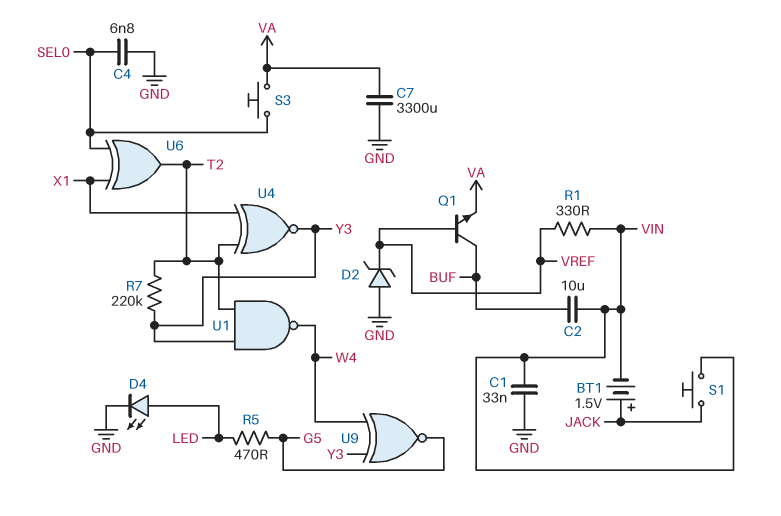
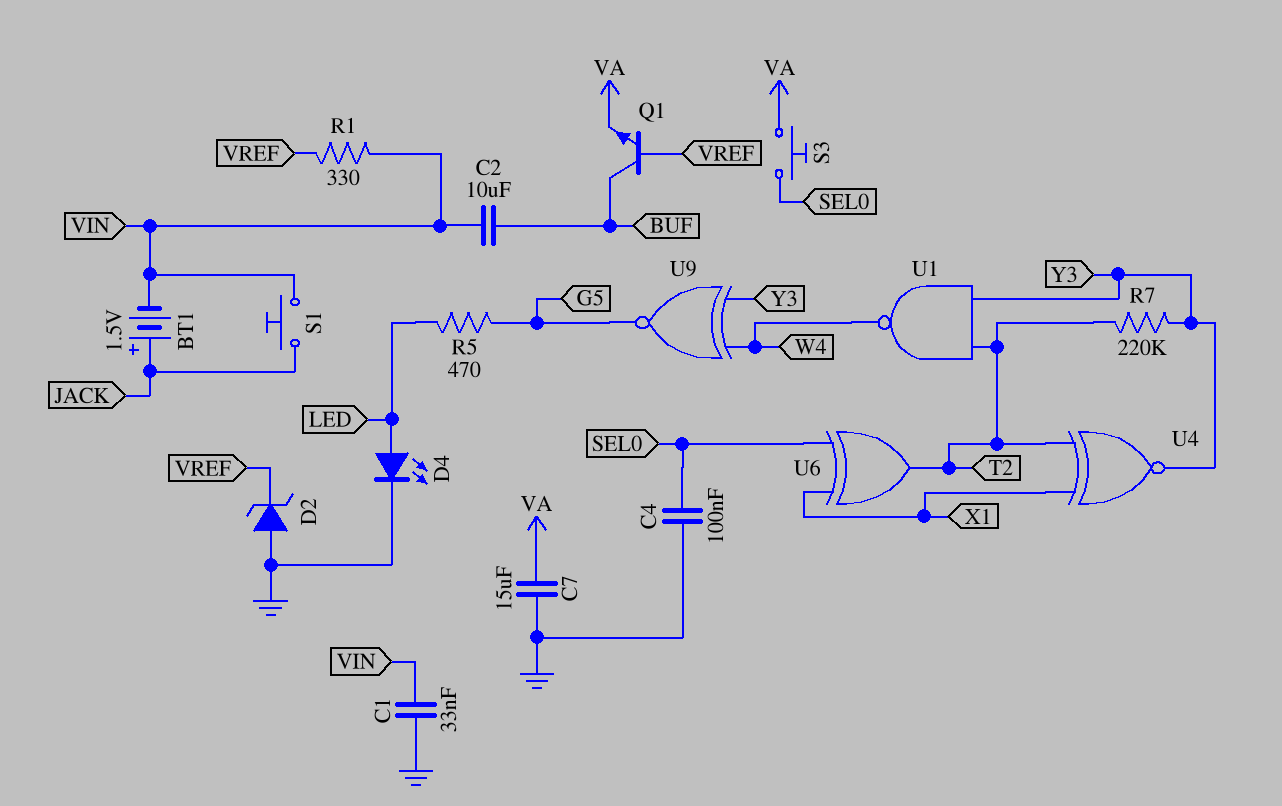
C4: 6.8nF (GND, SEL0) -> 100nF (GND, SEL0)
C7: 3300uF (GND, VA) -> 15uF (GND, VA)

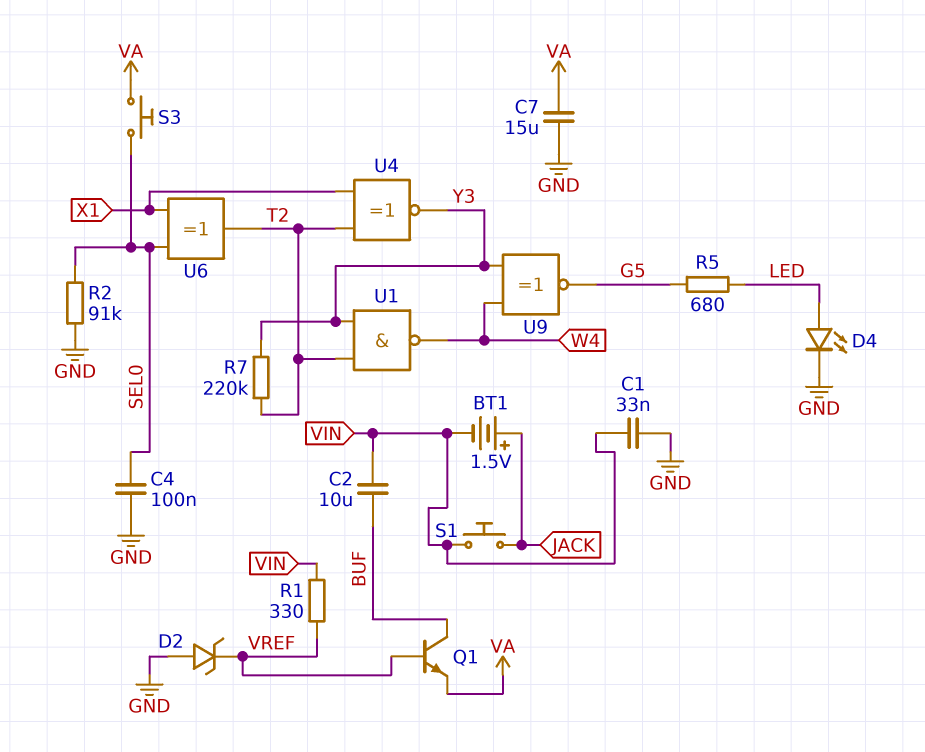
R2: none -> 91k (GND, SEL0)
R5: 470 (G5, LED) -> 680 (G5, LED)

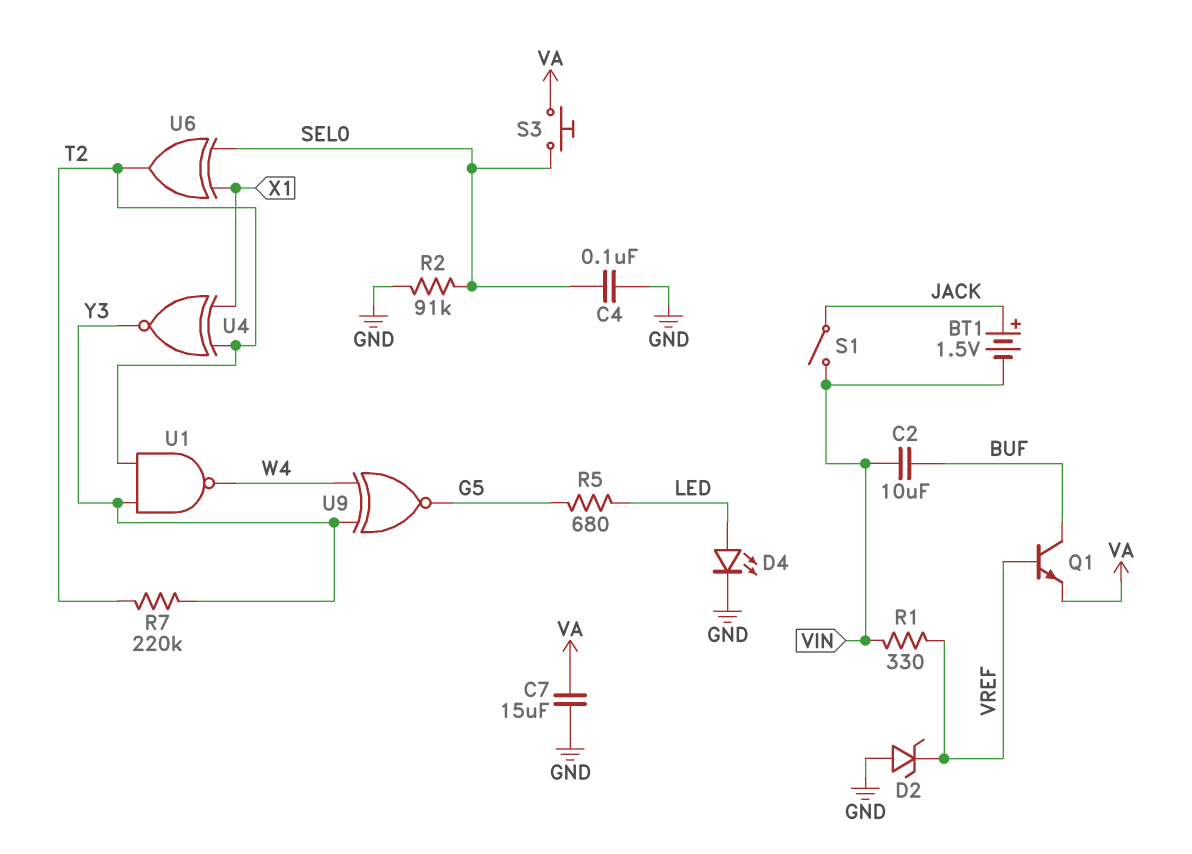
C1: 33nF (GND, VIN) -> none
S1: button (JACK, VIN) -> switch (JACK, VIN)

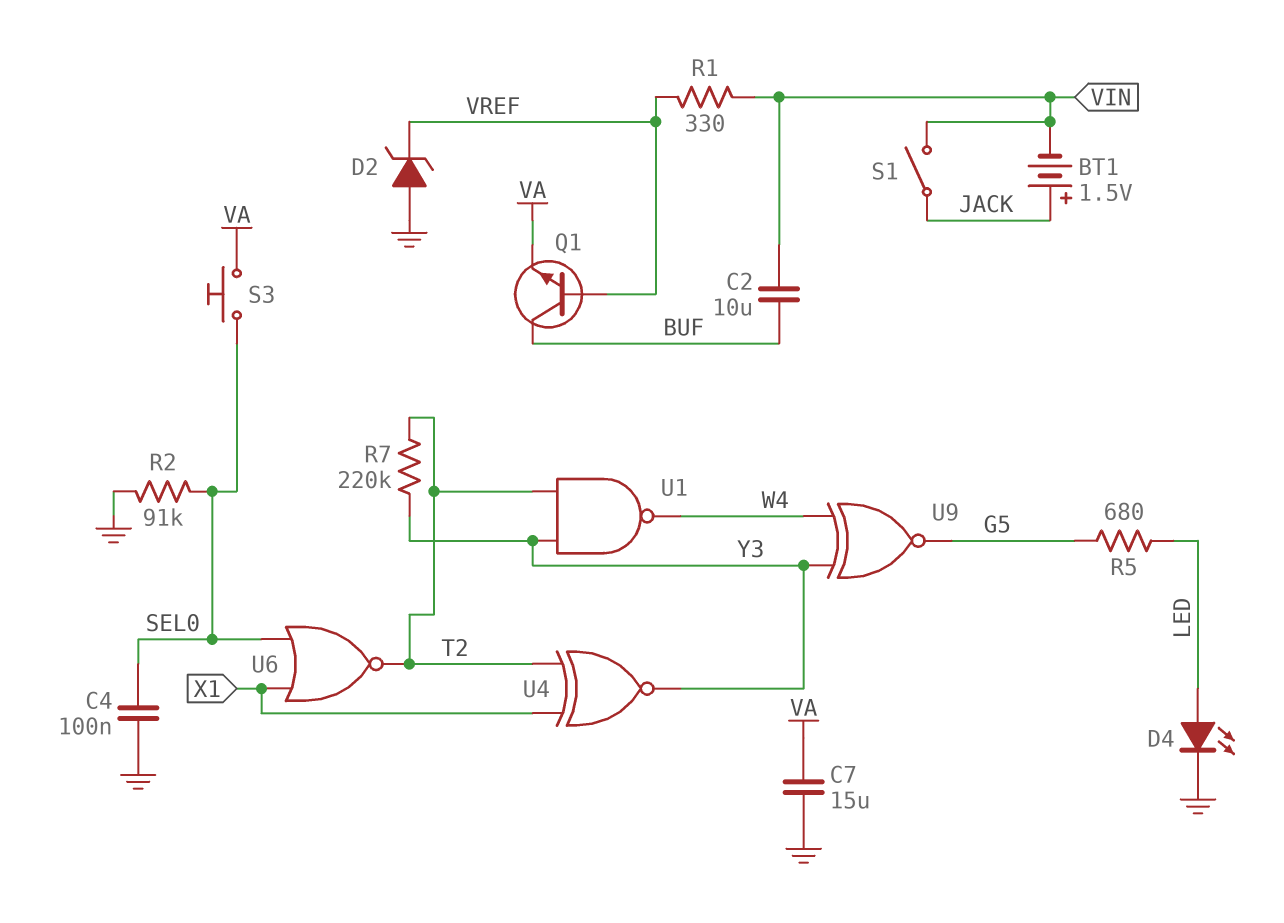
U6: XOR (in SEL0, in X1, out T2) -> NOR (in SEL0, in X1, out T2)

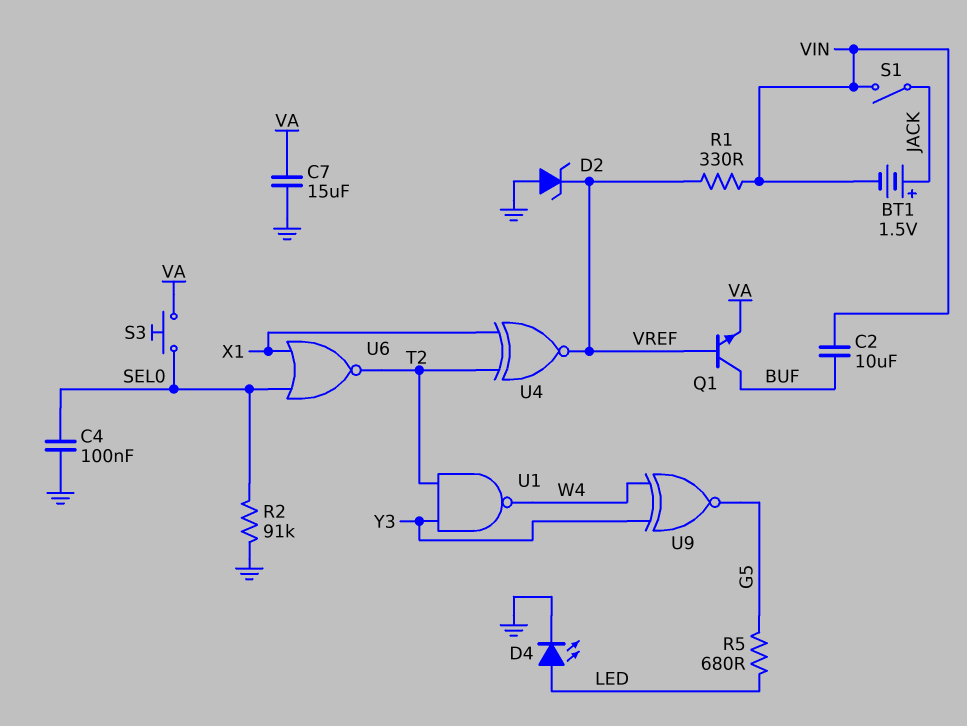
R7: 220k (T2, Y3) -> none
U4: XNOR (in T2, in X1, out Y3) -> XNOR (in T2, in X1, out VREF)

